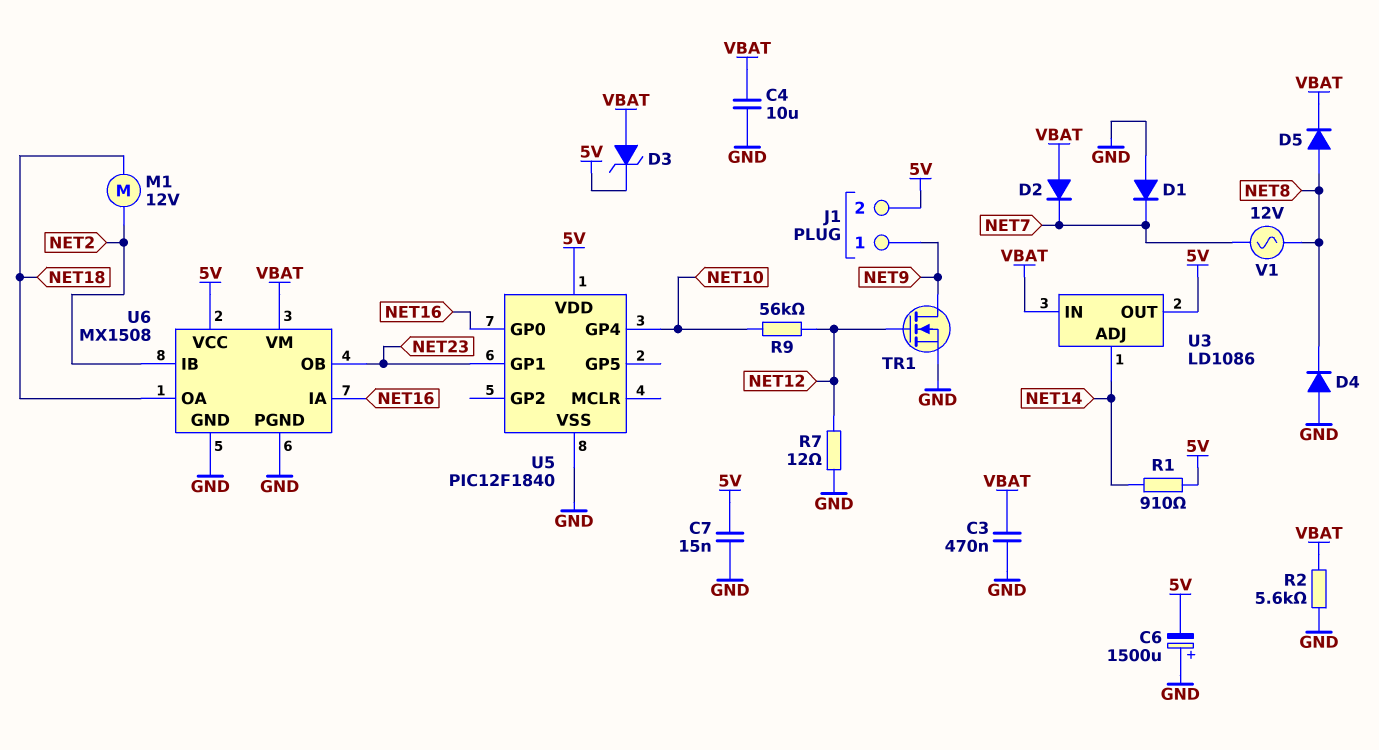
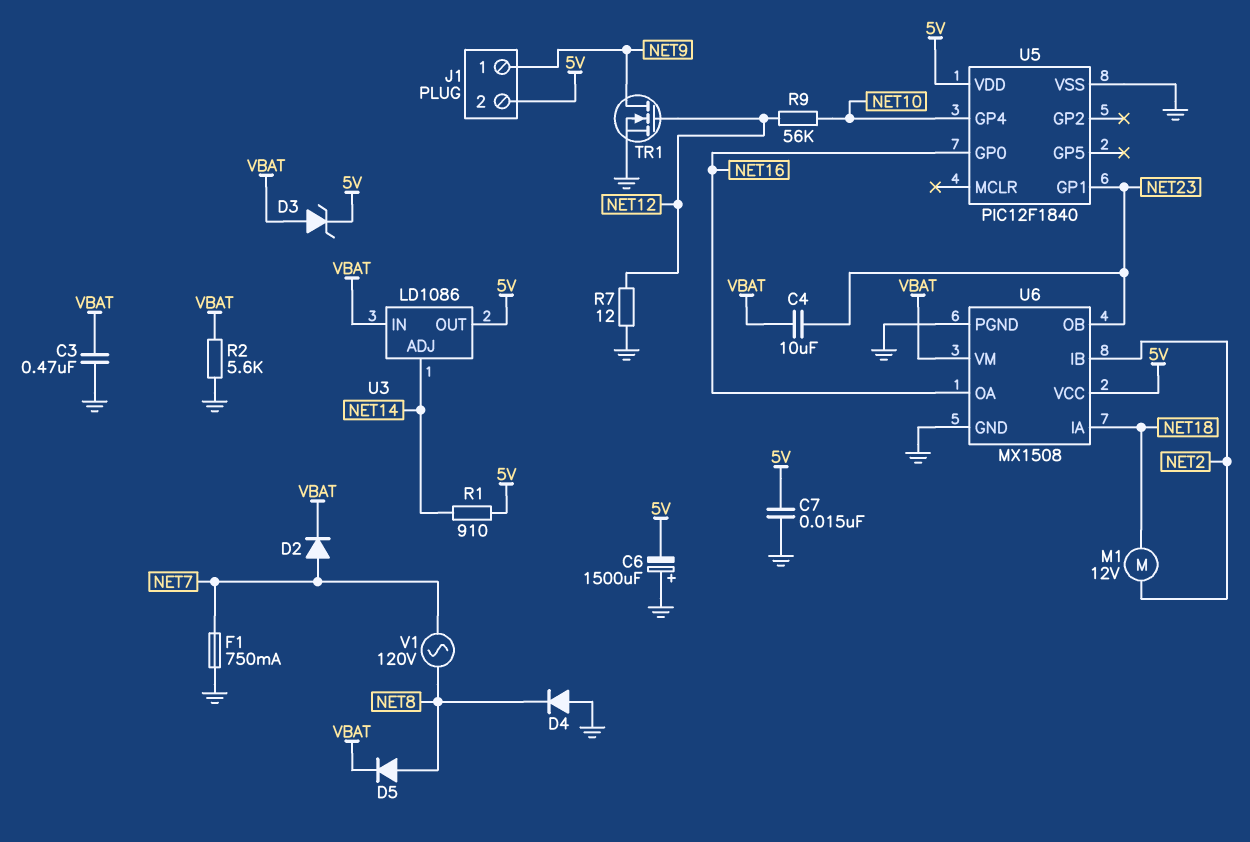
C4: 10uF (GND, VBAT) -> 10uF (NET23, VBAT)
D1: diode (A GND, K NET7) -> none
D2: diode (A VBAT, K NET7) -> diode (A NET7, K VBAT)
F1: none -> 750mA (GND, NET7)
U6 pin IA: NET16 -> NET18
U6 pin OA: NET18 -> NET16
V1: AC 12V (NET7, NET8) -> AC 120V (NET7, NET8)

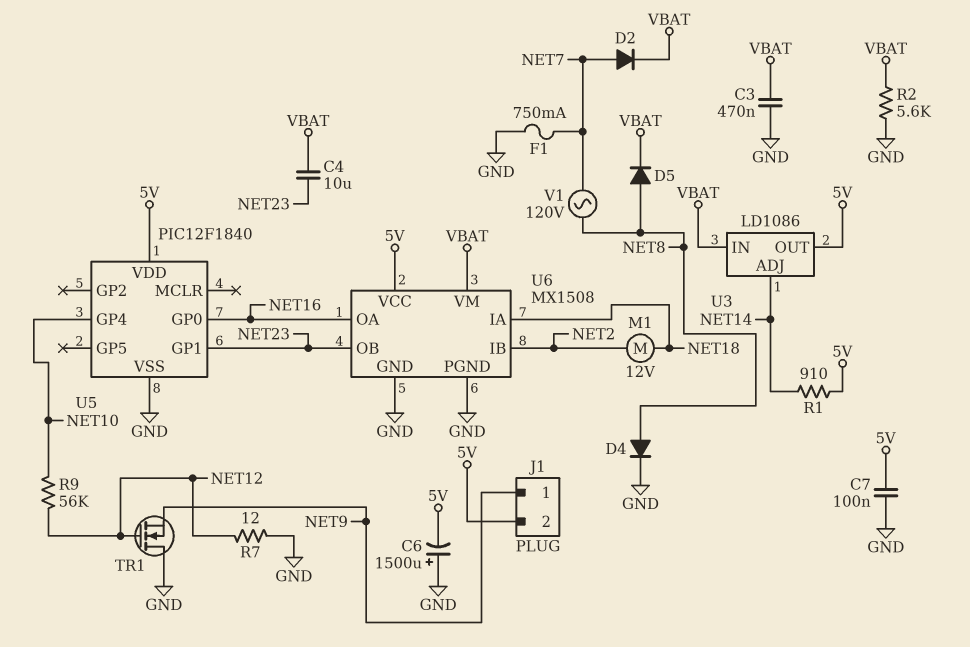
C7: 15nF (5V, GND) -> 100nF (5V, GND)
D3: zener (A VBAT, K 5V) -> none
D4: diode (A GND, K NET8) -> diode (A NET8, K GND)
TR1: NMOS (G NET12, D NET9, S GND) -> NMOS (G NET12, D GND, S NET9)

